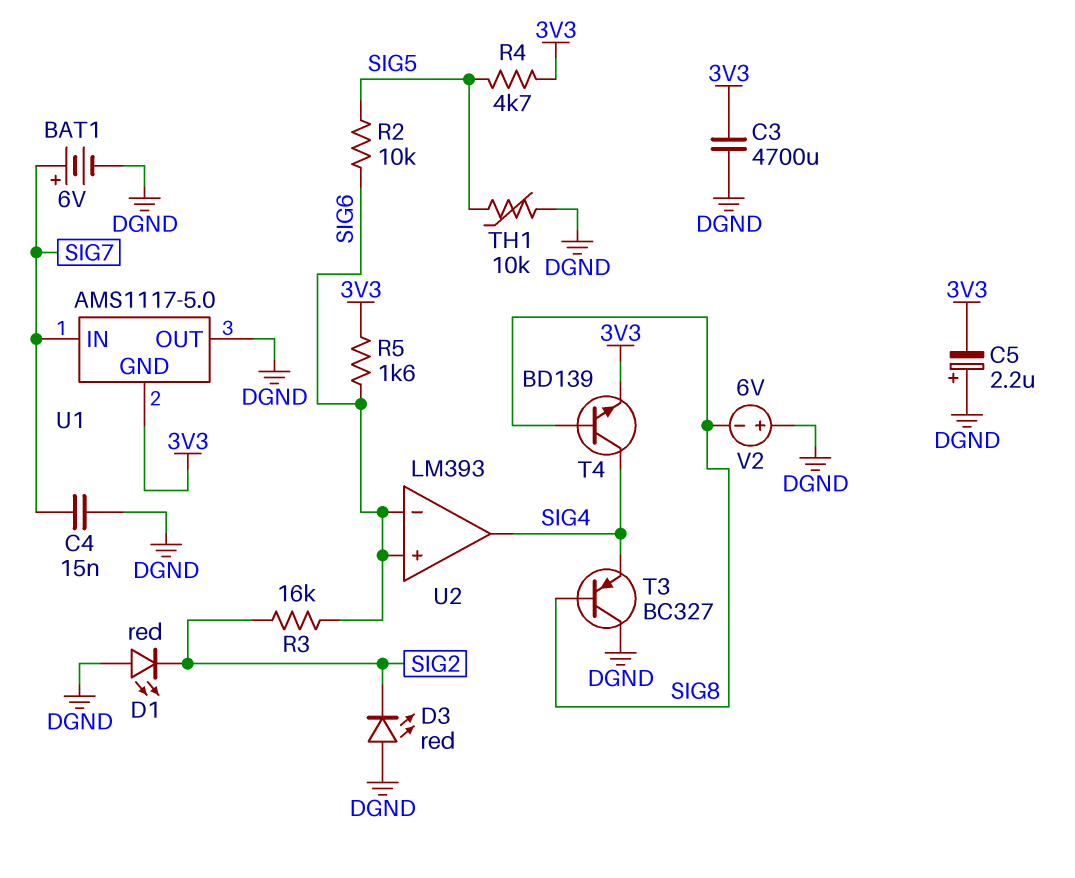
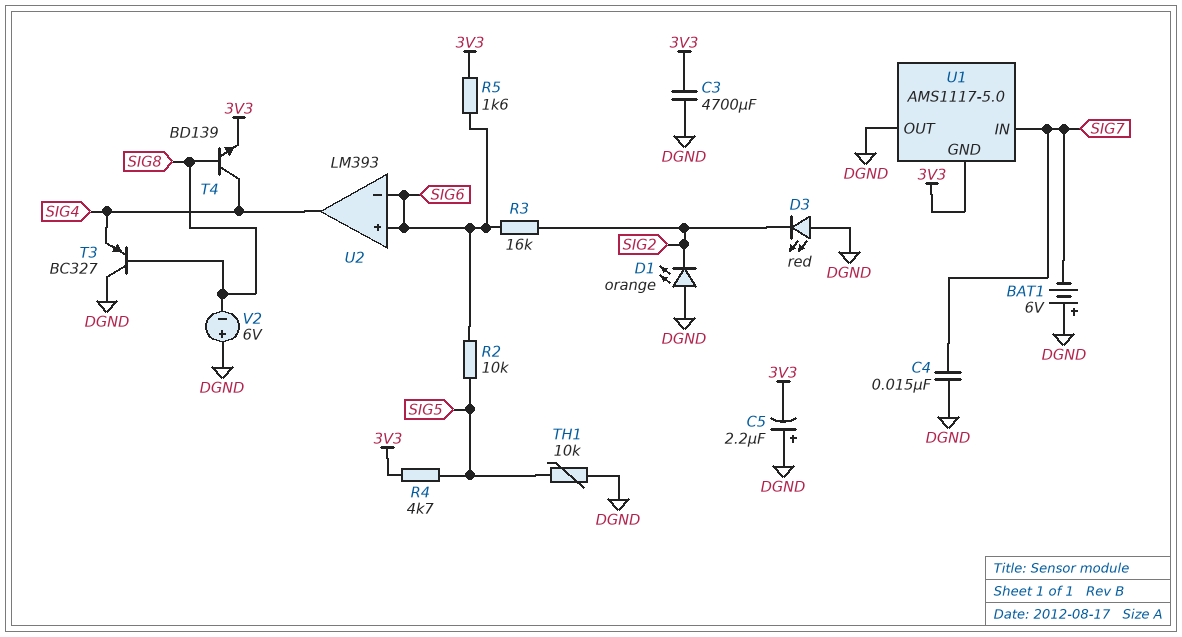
BAT1: 6V (plus SIG7, minus DGND) -> 6V (plus DGND, minus SIG7)
D1: LED red (A DGND, K SIG2) -> LED orange (A DGND, K SIG2)

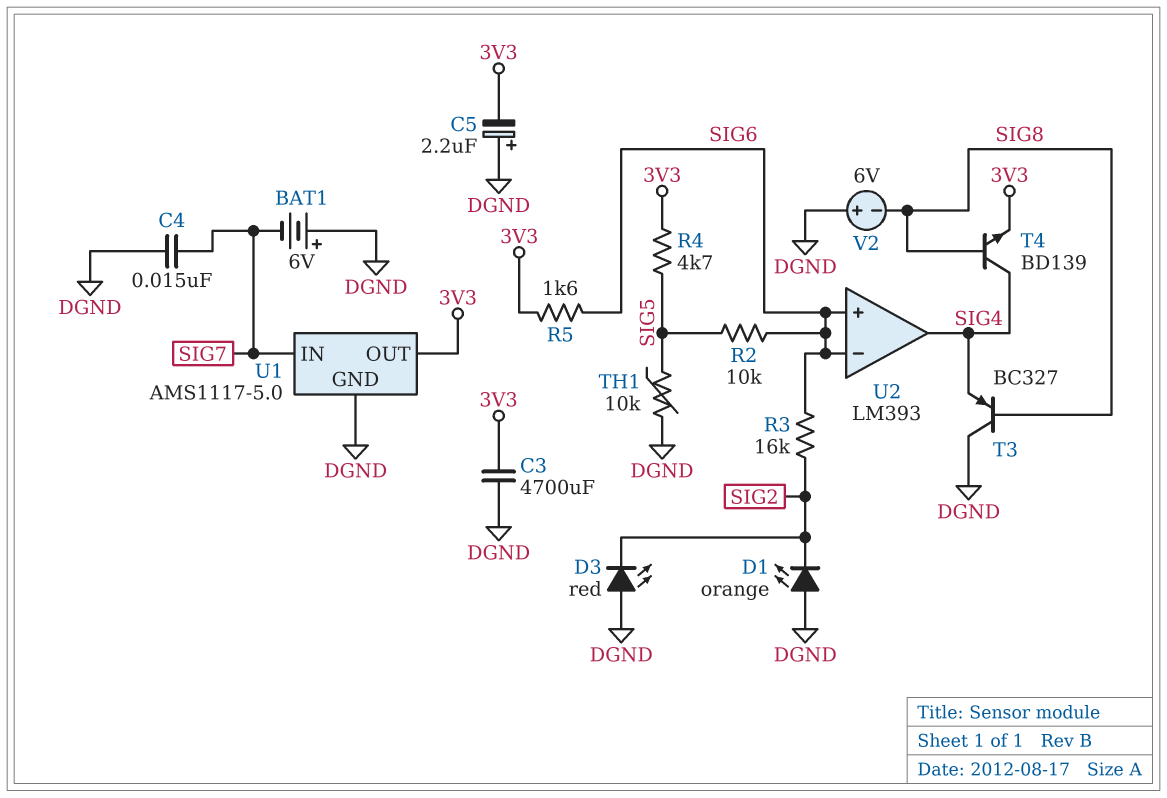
U1 pin GND: 3V3 -> DGND
U1 pin OUT: DGND -> 3V3

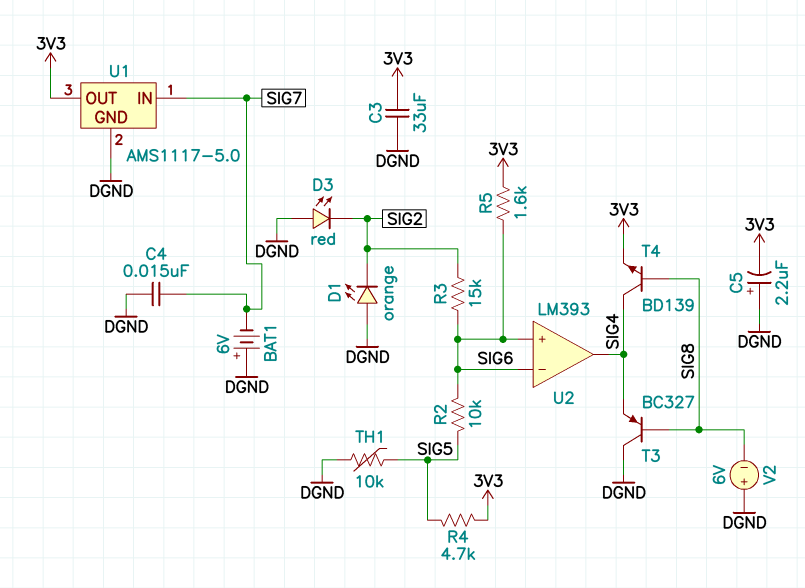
C3: 4700uF (3V3, DGND) -> 33uF (3V3, DGND)
R3: 16k (SIG2, SIG6) -> 15k (SIG2, SIG6)

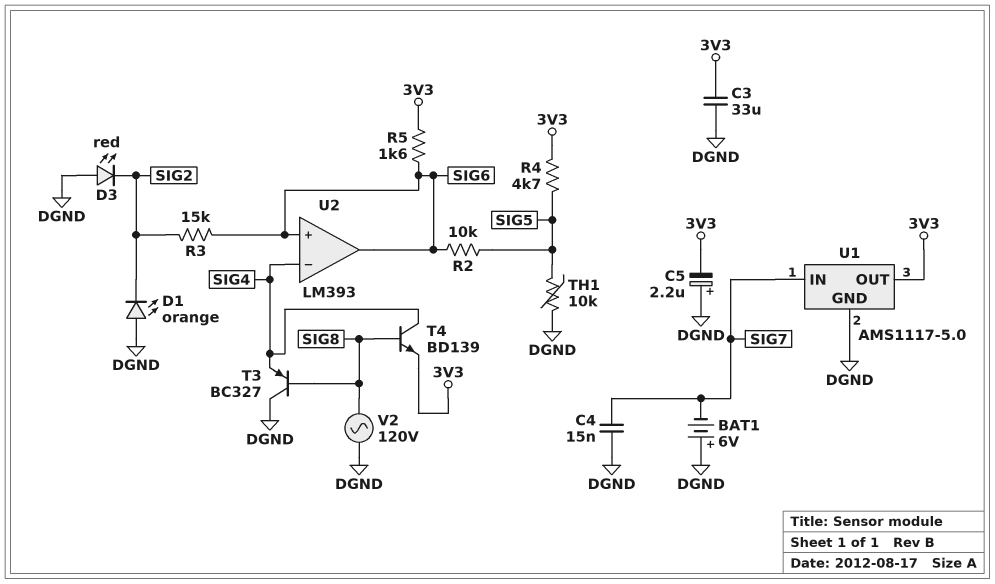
U2 pin in-: SIG6 -> SIG4
U2 pin out: SIG4 -> SIG6
V2: 6V (plus DGND, minus SIG8) -> AC 120V (DGND, SIG8)

